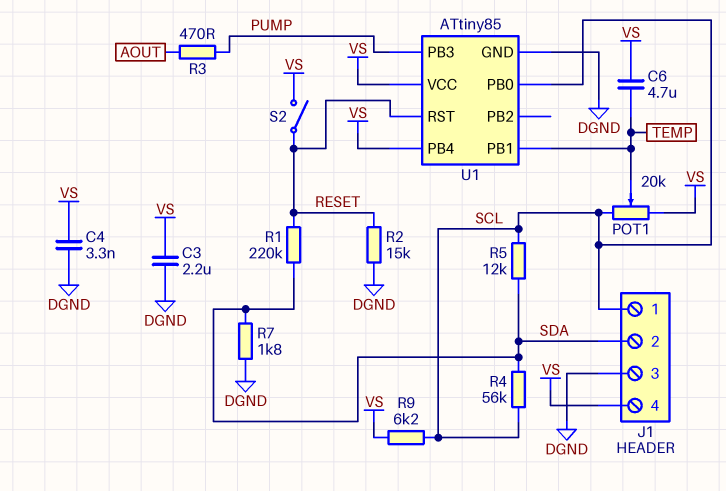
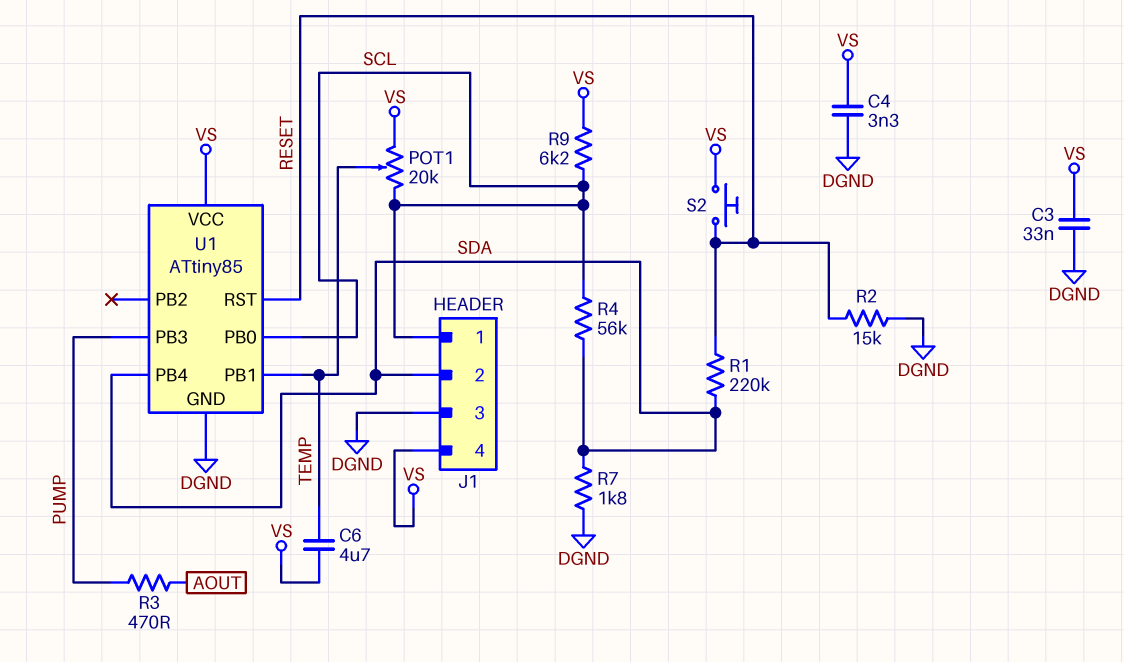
C3: 2.2uF (DGND, VS) -> 33nF (DGND, VS)
R5: 12k (SCL, SDA) -> none
S2: switch (RESET, VS) -> button (RESET, VS)
U1 pin PB4: VS -> SDA

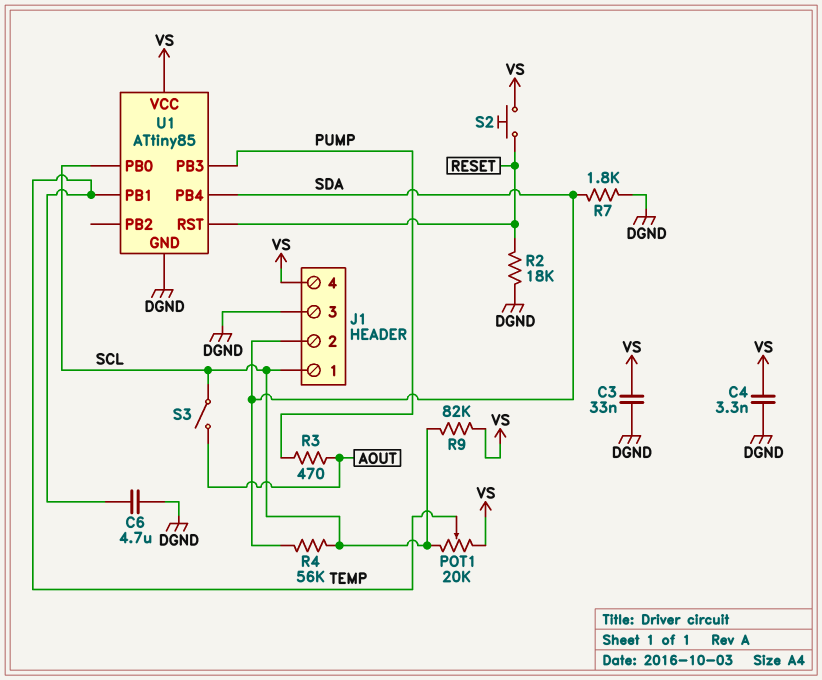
C6: 4.7uF (TEMP, VS) -> 4.7uF (DGND, TEMP)
R1: 220k (RESET, SDA) -> none
R2: 15k (DGND, RESET) -> 18k (DGND, RESET)
R9: 6.2k (SCL, VS) -> 82k (SCL, VS)
S3: none -> switch (AOUT, SCL)

